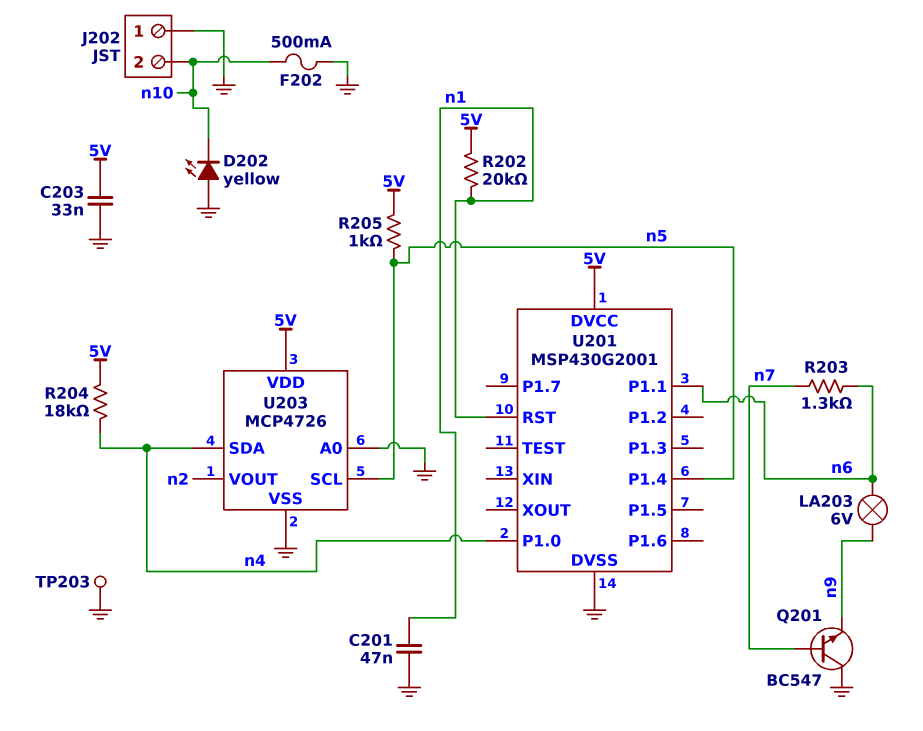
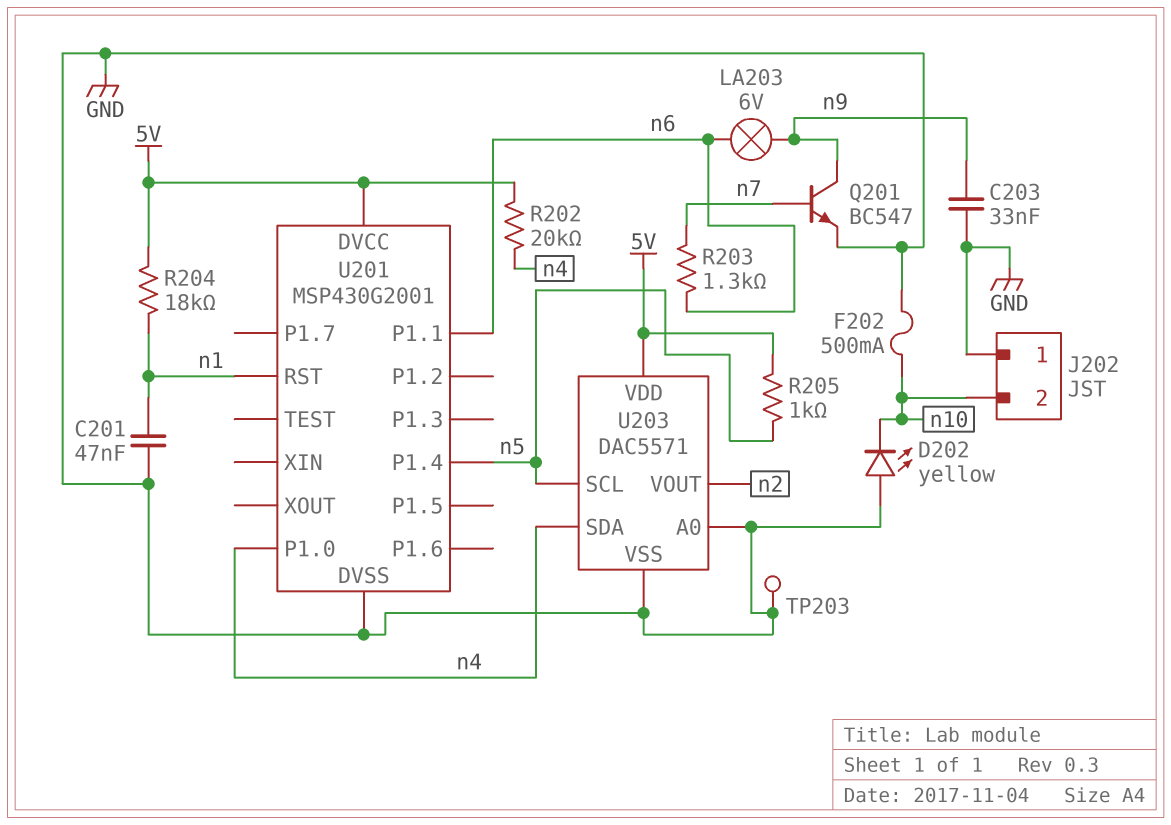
C203: 33nF (5V, GND) -> 33nF (GND, n9)
Q201: NPN BC547 (B n7, C GND, E n9) -> NPN BC547 (B n7, C n9, E GND)
R202: 20k (5V, n1) -> 20k (5V, n4)
R204: 18k (5V, n4) -> 18k (5V, n1)
U203: MCP4726 -> DAC5571

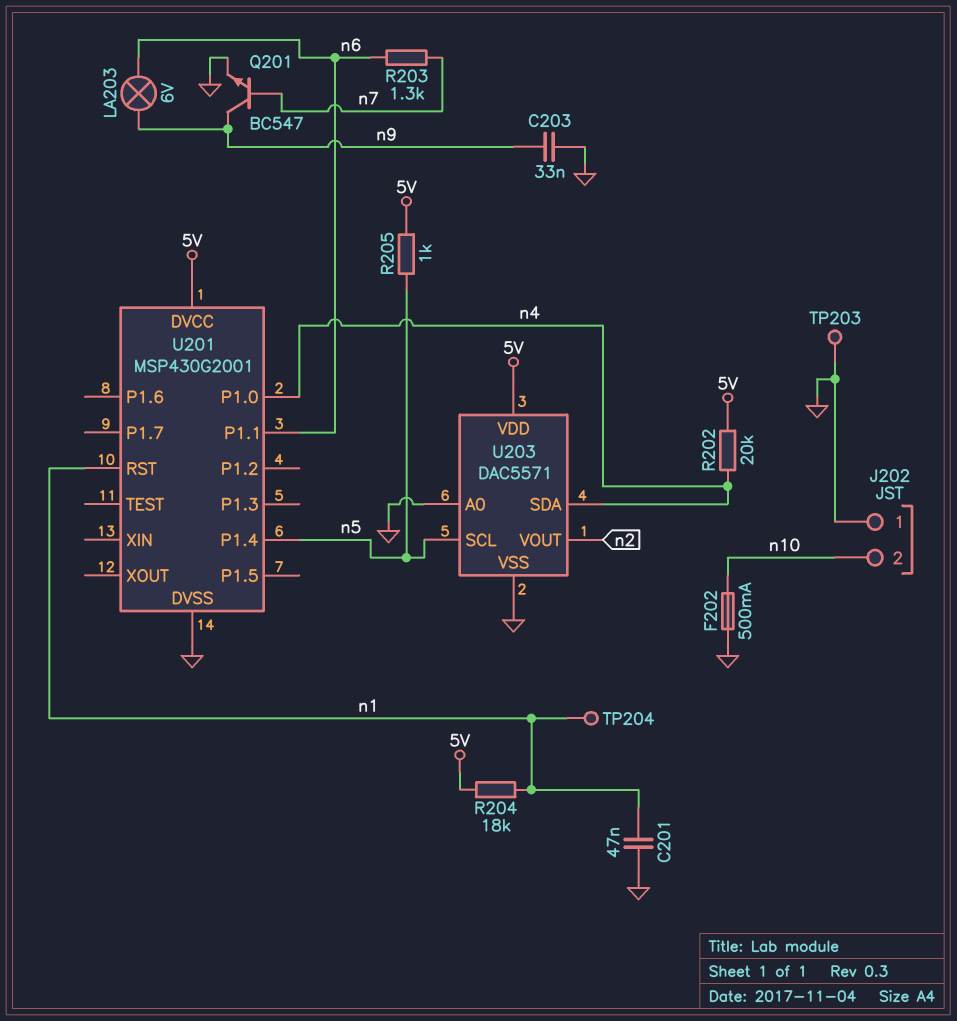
D202: LED yellow (A GND, K n10) -> none
TP204: none -> test point (n1)

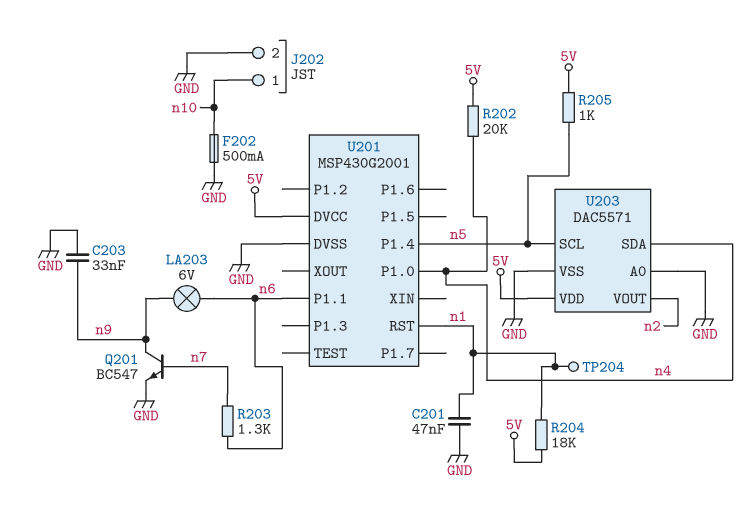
J202 pin 1: GND -> n10
J202 pin 2: n10 -> GND
TP203: test point (GND) -> none

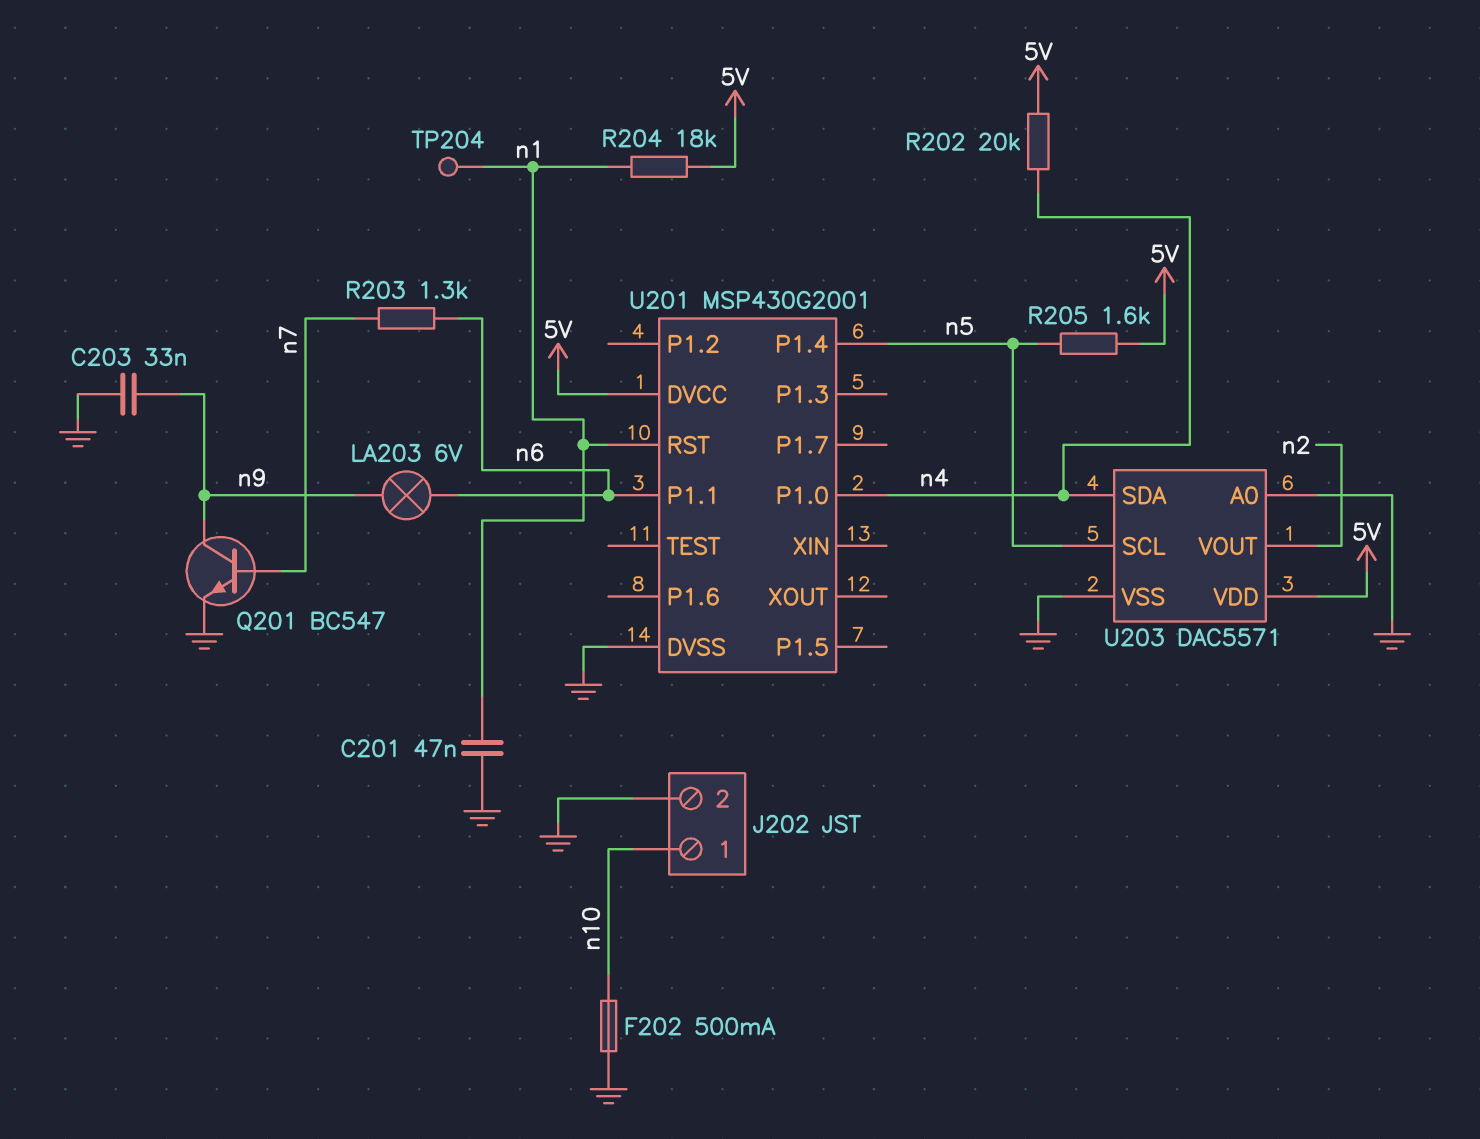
R205: 1k (5V, n5) -> 1.6k (5V, n5)

